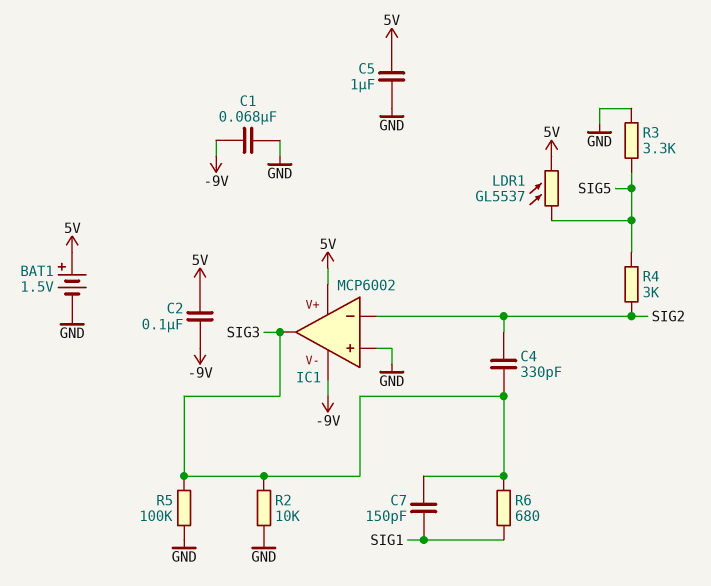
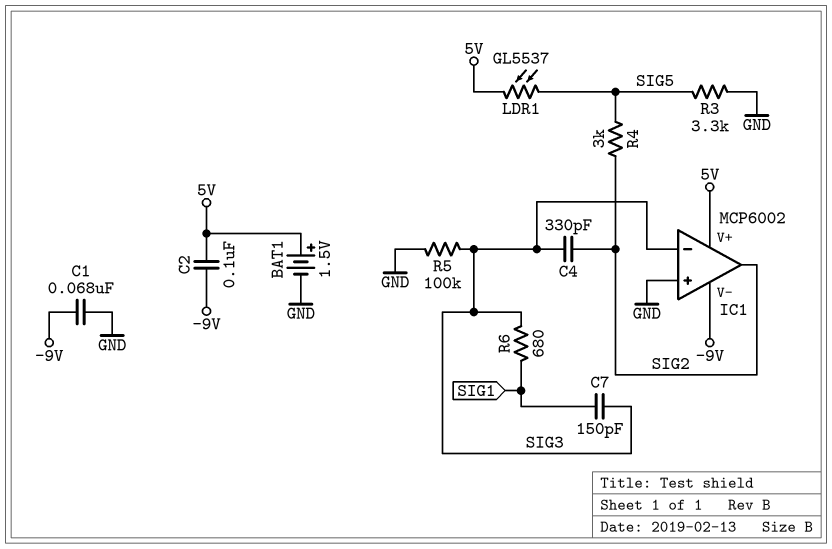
C5: 1uF (5V, GND) -> none
IC1 pin in-: SIG2 -> SIG3
IC1 pin out: SIG3 -> SIG2
R2: 10k (GND, SIG3) -> none

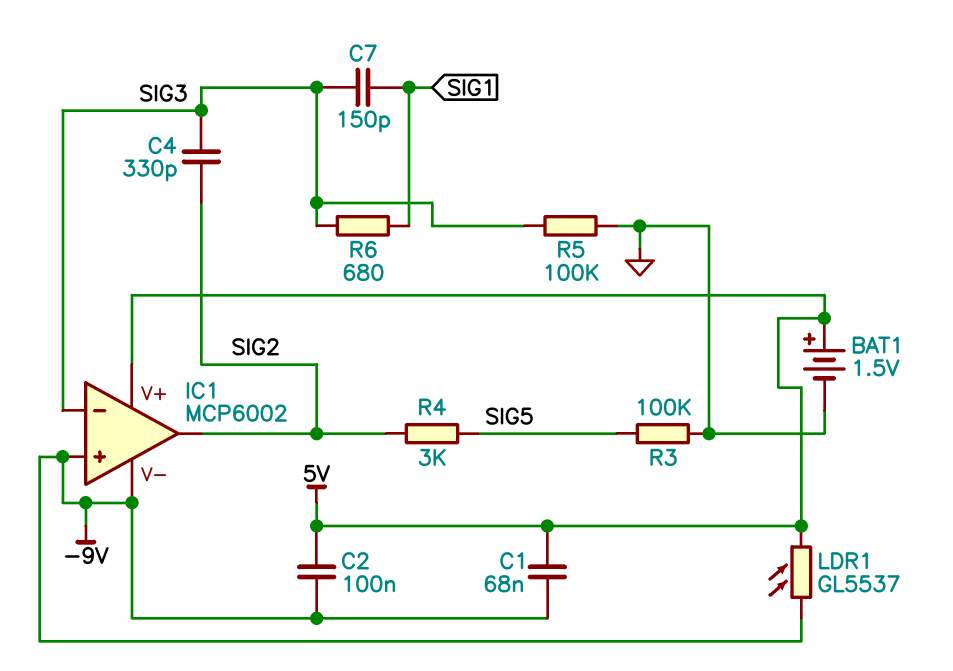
C1: 68nF (-9V, GND) -> 68nF (-9V, 5V)
IC1 pin in+: GND -> -9V
LDR1: GL5537 (5V, SIG5) -> GL5537 (-9V, 5V)
R3: 3.3k (GND, SIG5) -> 100k (GND, SIG5)

